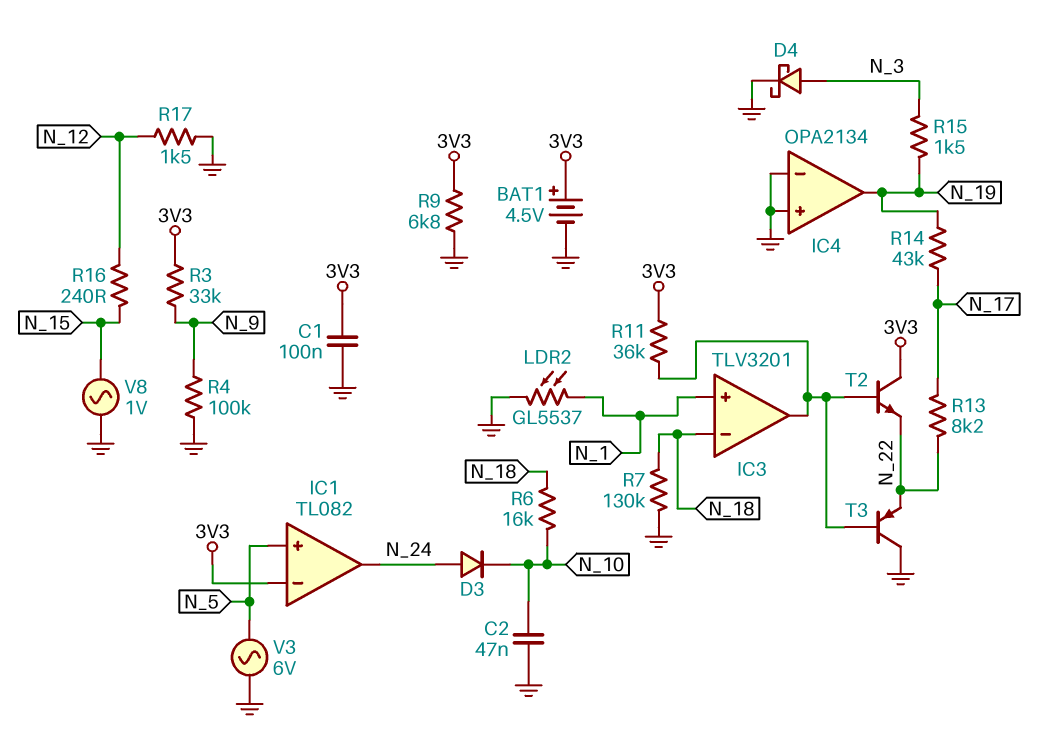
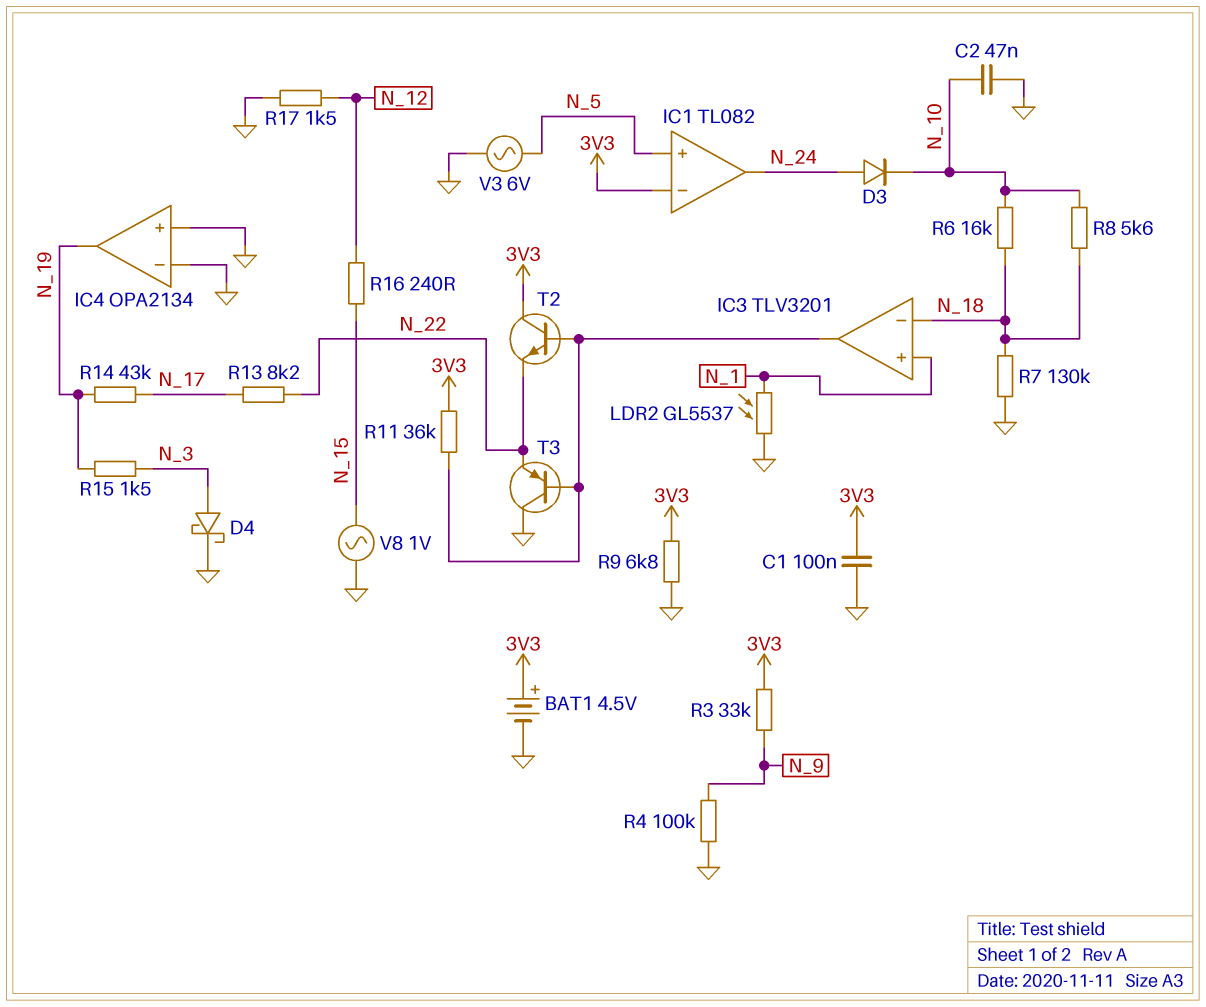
R8: none -> 5.6k (N_10, N_18)

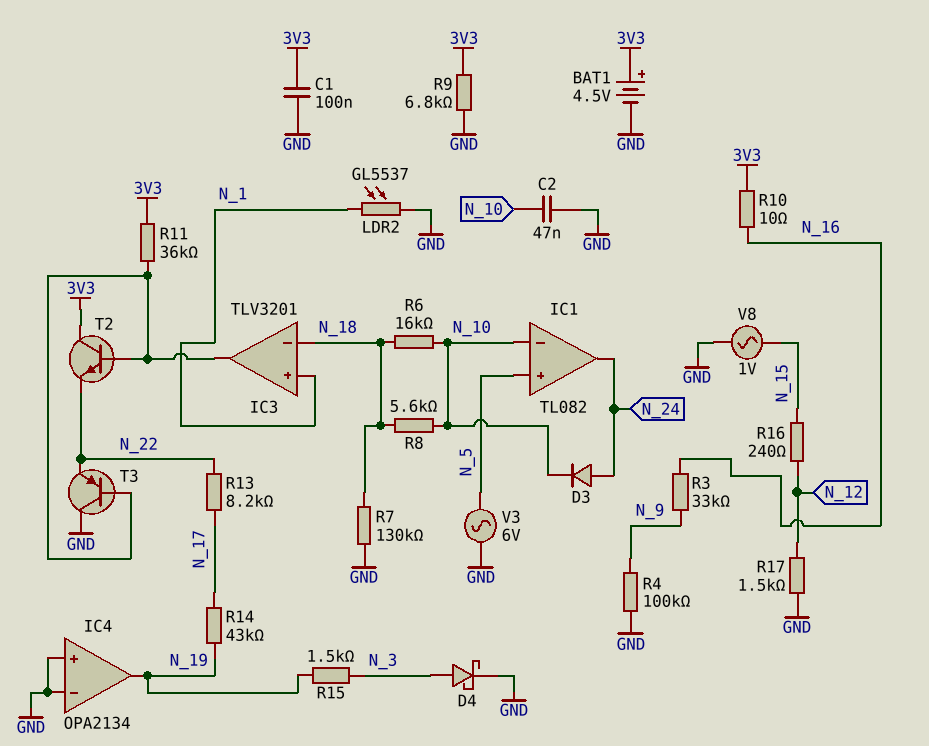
IC1 pin in-: 3V3 -> N_10
R3: 33k (3V3, N_9) -> 33k (N_9, N_16)
R10: none -> 10 (3V3, N_16)

